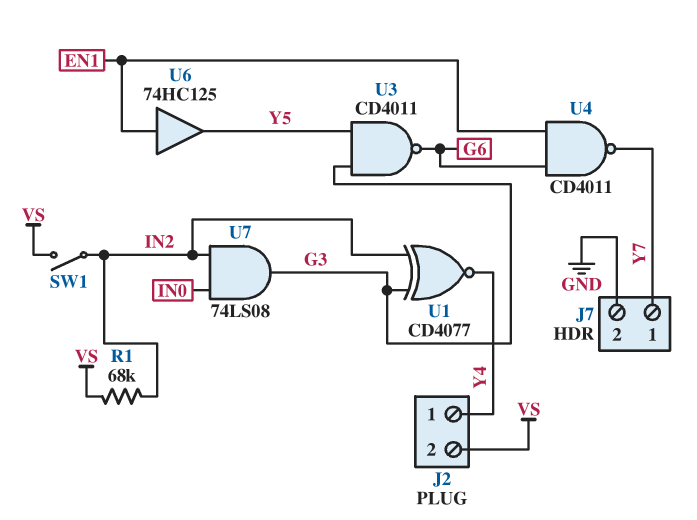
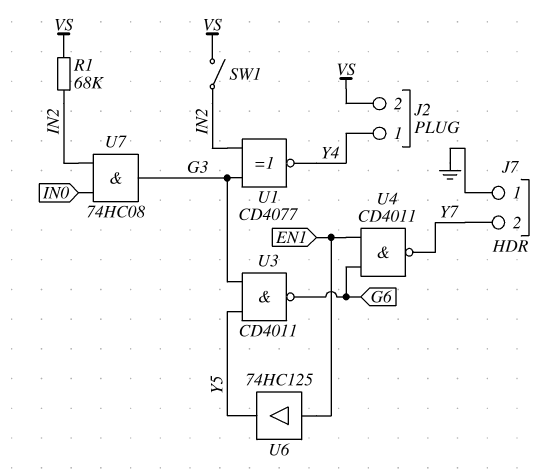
J7 pin 1: Y7 -> GND
J7 pin 2: GND -> Y7
U7: AND 74LS08 (in IN0, in IN2, out G3) -> AND 74HC08 (in IN0, in IN2, out G3)

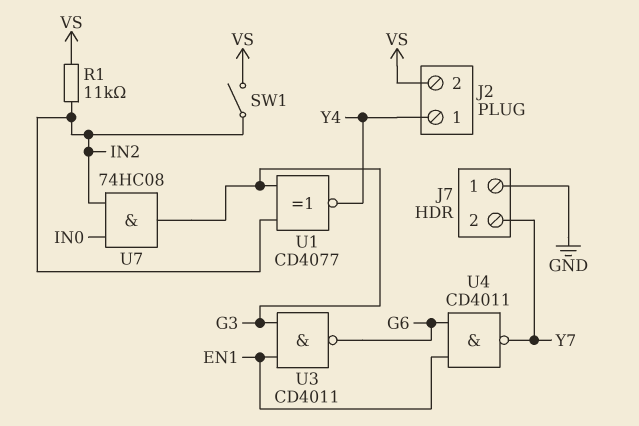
R1: 68k (IN2, VS) -> 11k (IN2, VS)
U3: NAND CD4011 (in G3, in Y5, out G6) -> NAND CD4011 (in EN1, in G3, out G6)
U6: buffer 74HC125 (in EN1, out Y5) -> none

